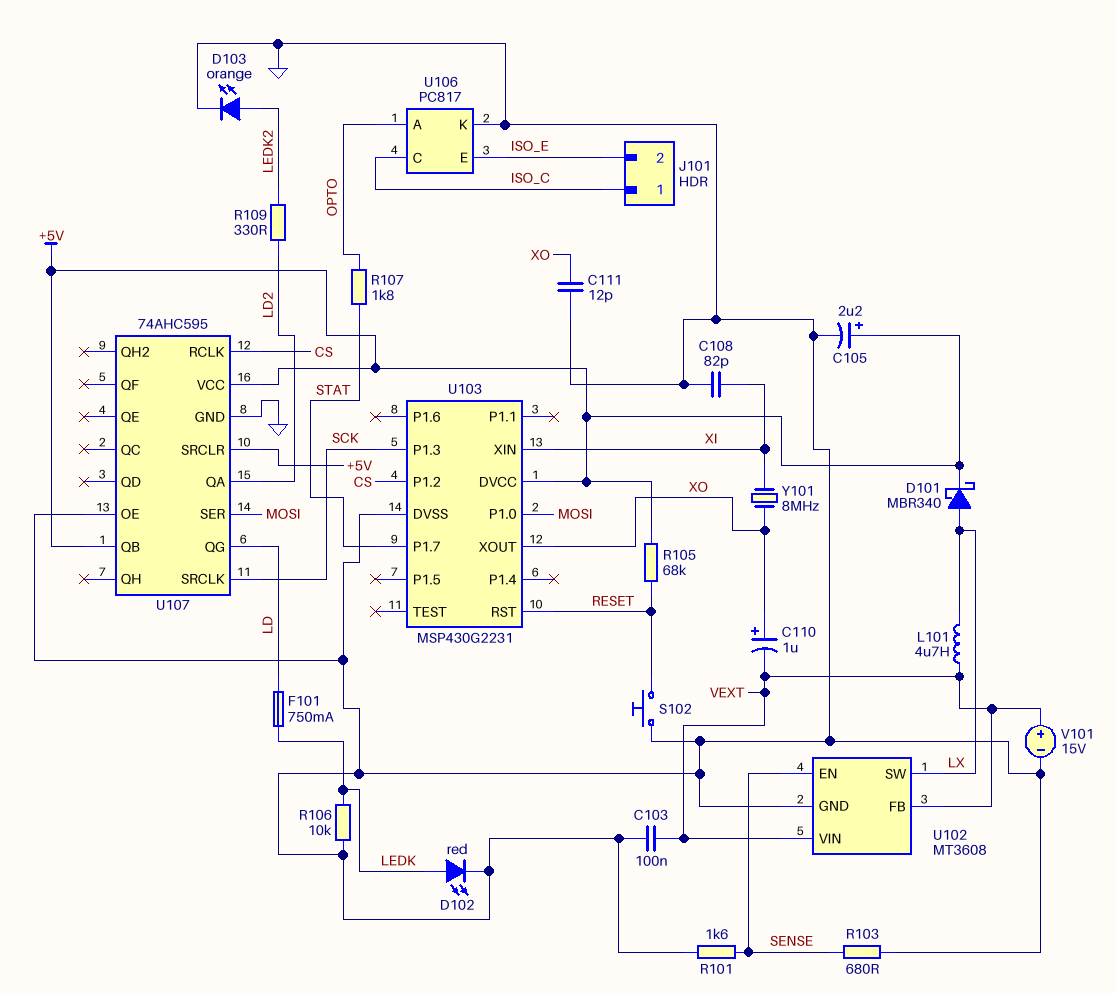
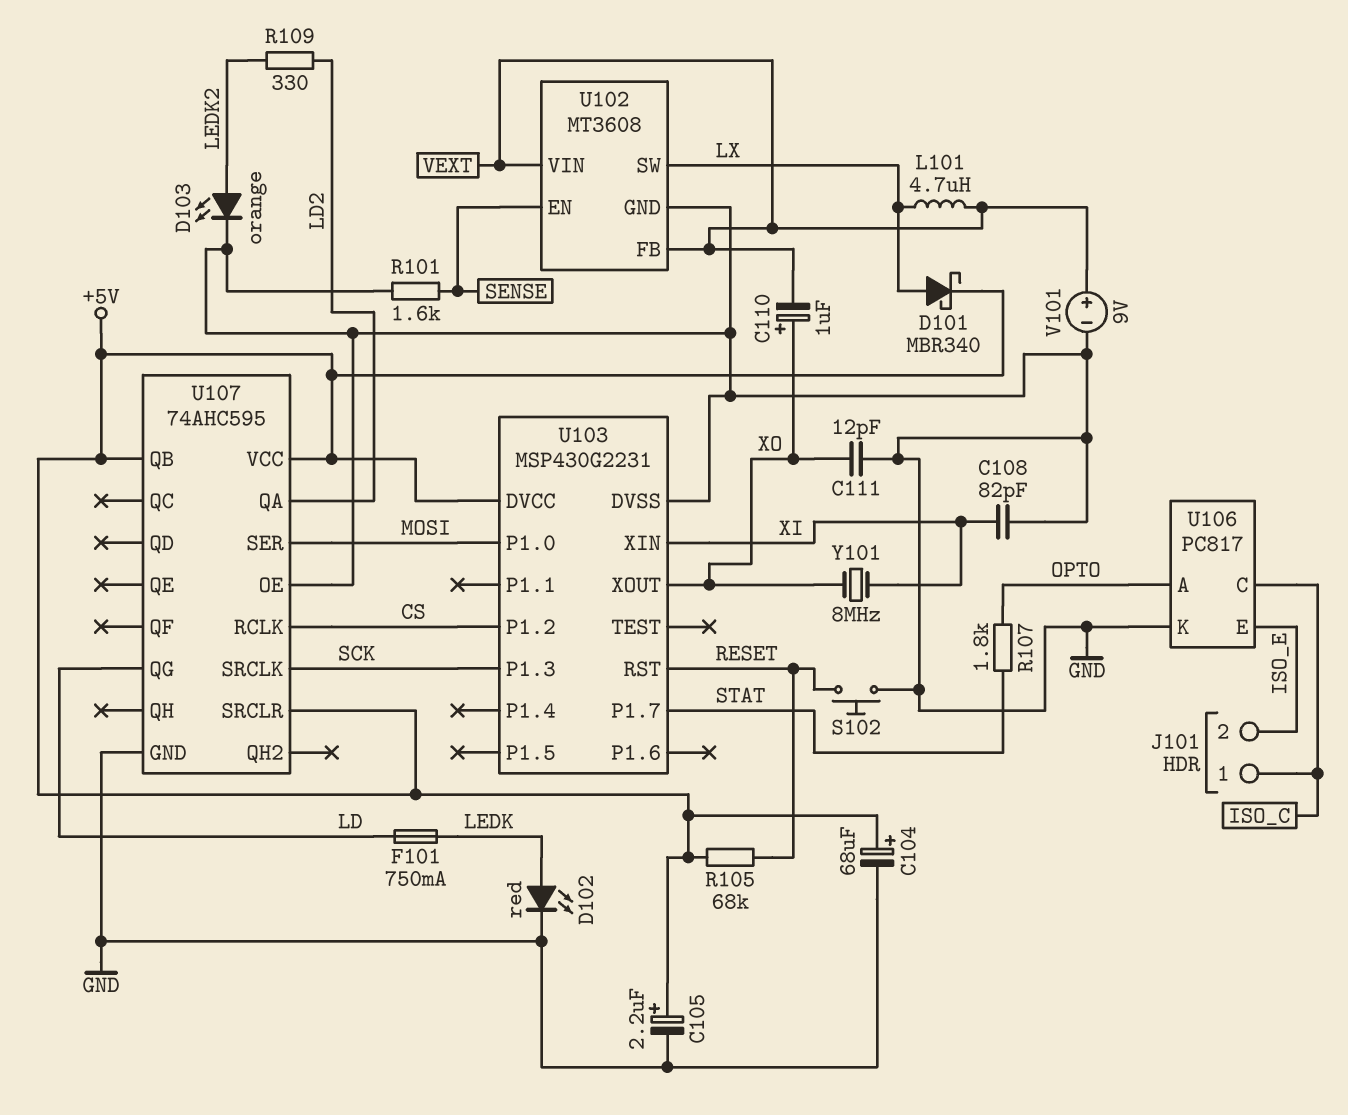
C103: 100nF (GND, VEXT) -> none
C104: none -> 68uF (plus +5V, minus GND)
R103: 680 (GND, SENSE) -> none
R106: 10k (GND, LEDK) -> none
V101: 15V (plus VEXT, minus GND) -> 9V (plus VEXT, minus GND)

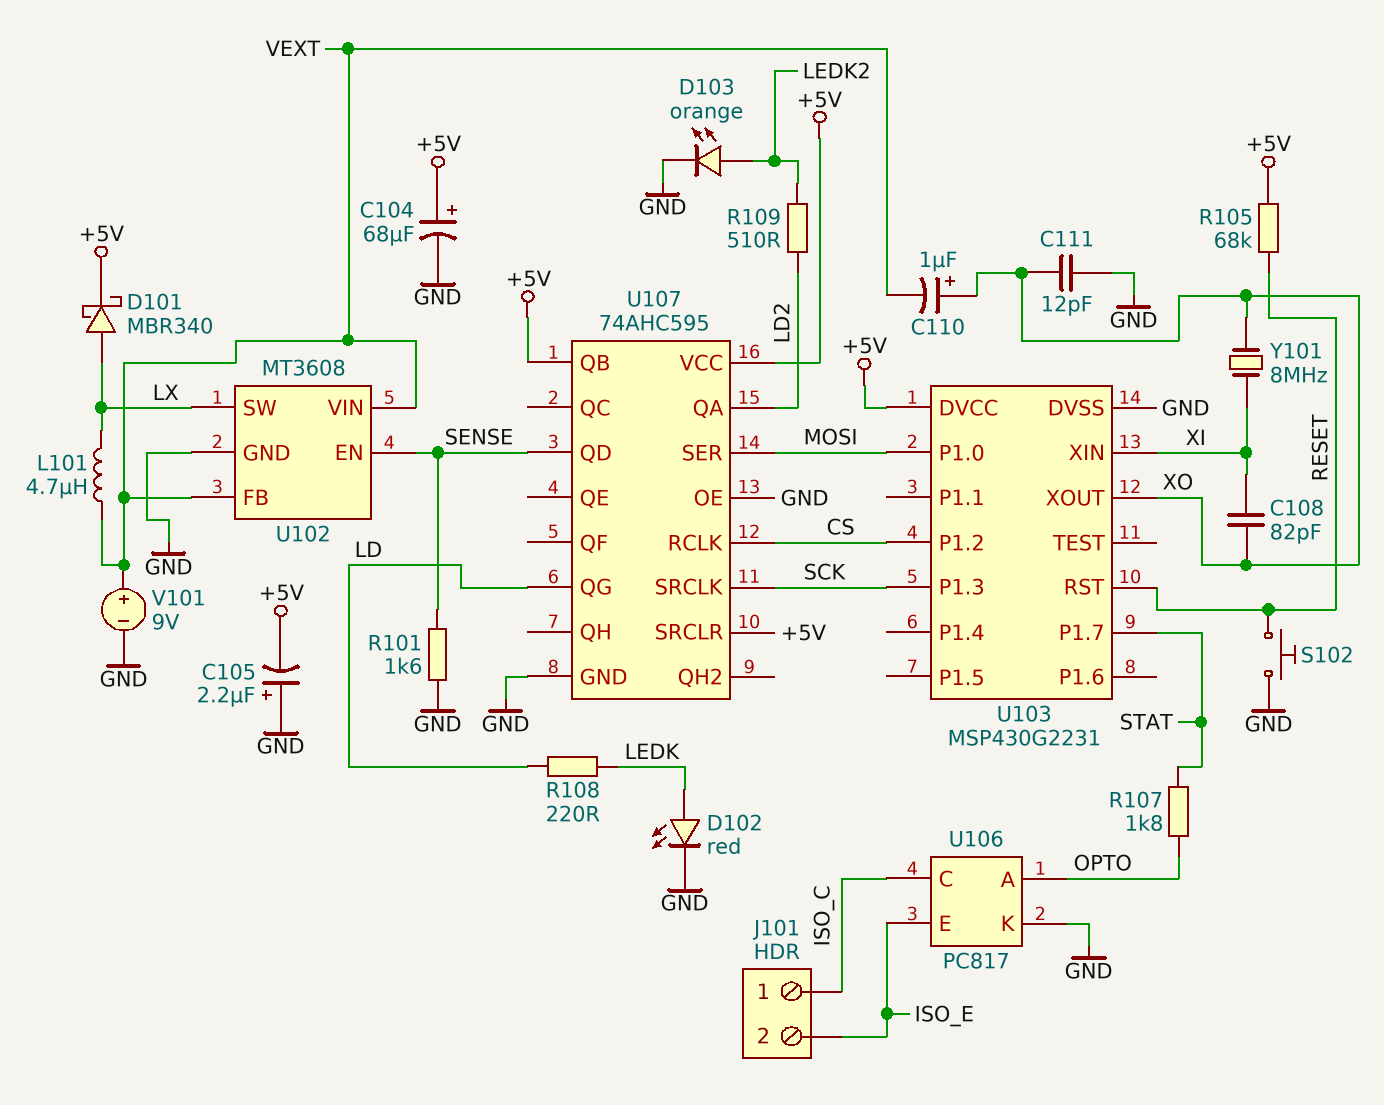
C105: 2.2uF (plus +5V, minus GND) -> 2.2uF (plus GND, minus +5V)
C108: 82pF (GND, XI) -> 82pF (XI, XO)
F101: 750mA (LD, LEDK) -> none
R108: none -> 220 (LD, LEDK)
R109: 330 (LD2, LEDK2) -> 510 (LD2, LEDK2)
U107 pin QD: none -> SENSE

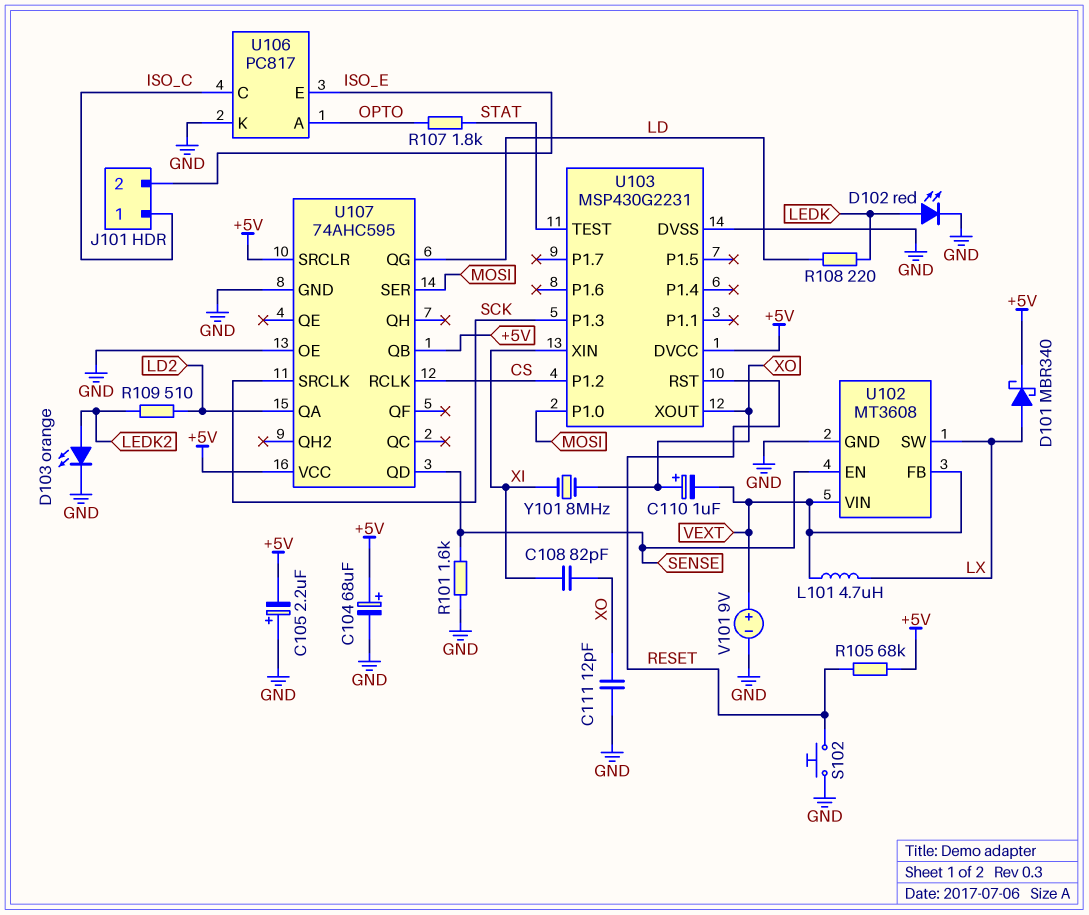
U103 pin P1.7: STAT -> none
U103 pin TEST: none -> STAT

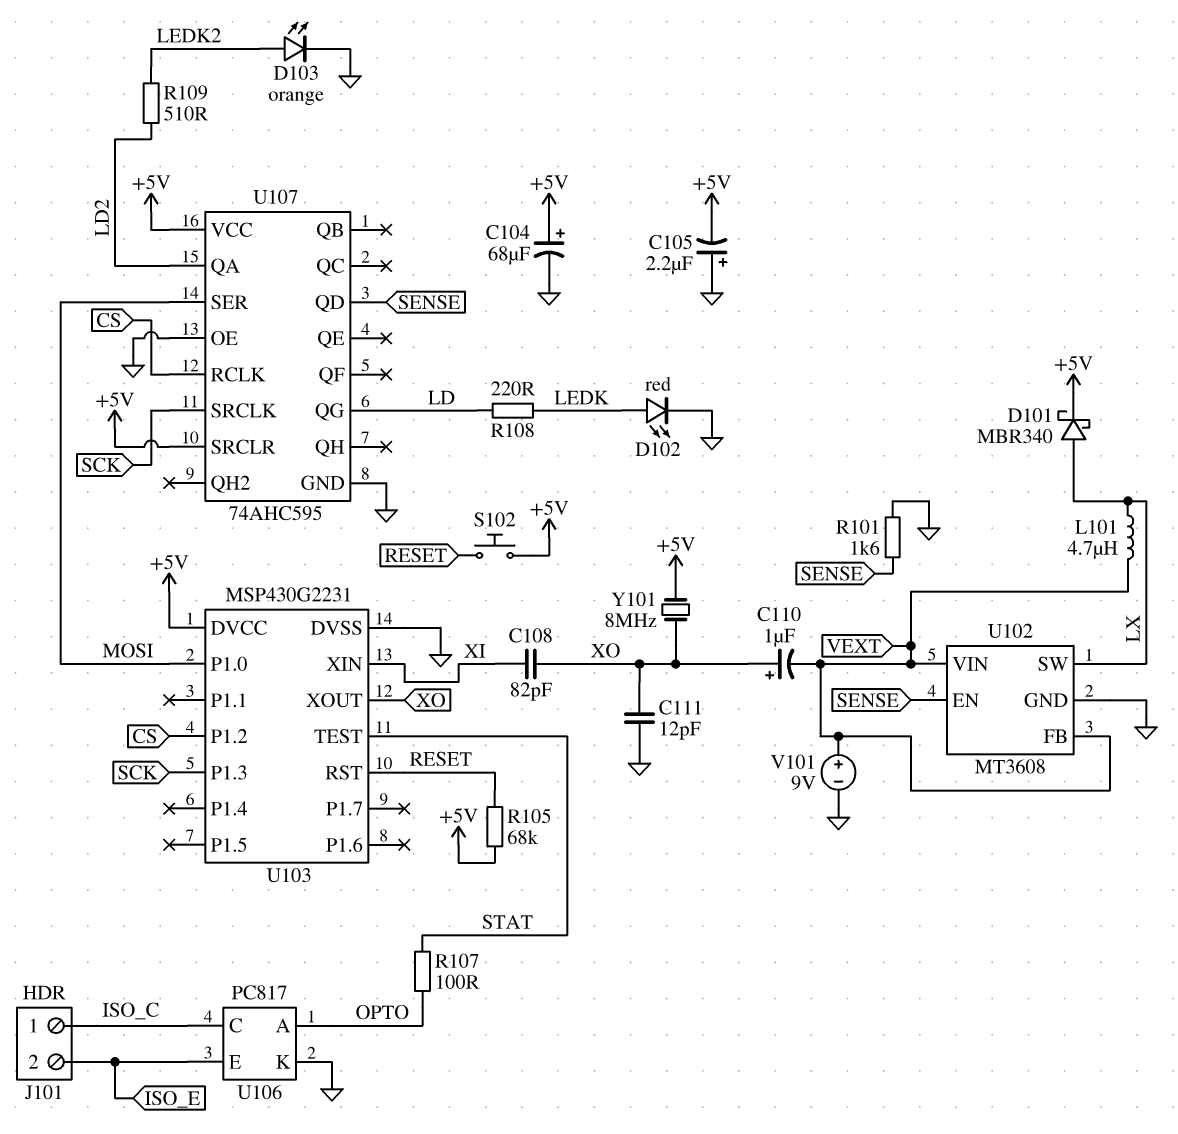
R107: 1.8k (OPTO, STAT) -> 100 (OPTO, STAT)
S102: button (GND, RESET) -> button (+5V, RESET)
U107 pin QB: +5V -> none
Y101: 8MHz (XI, XO) -> 8MHz (+5V, XO)

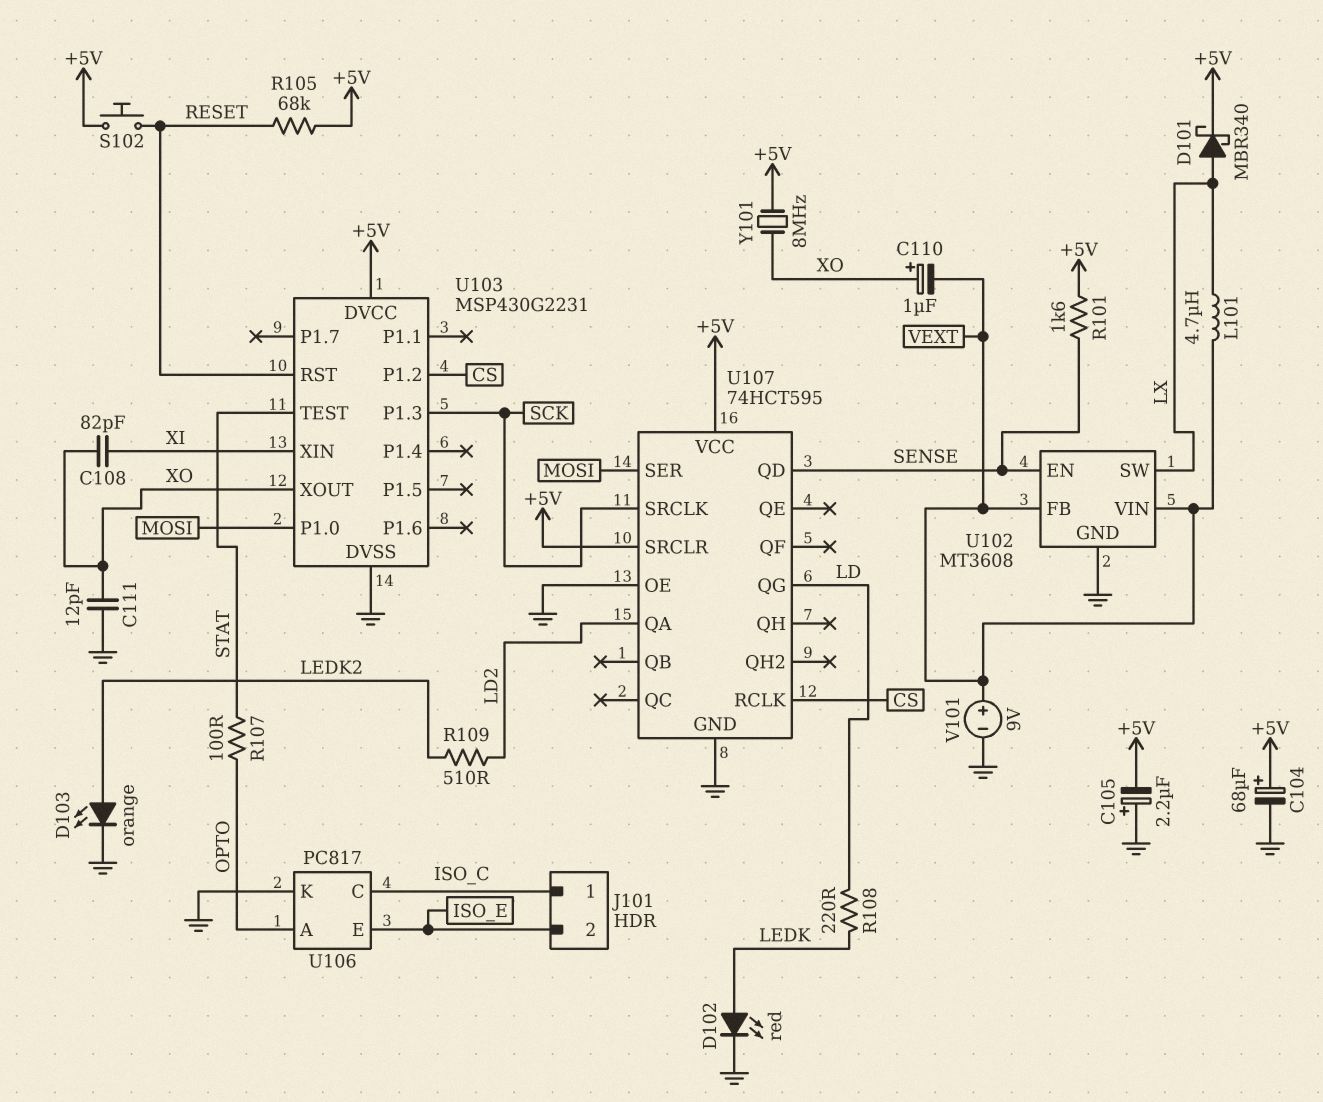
R101: 1.6k (GND, SENSE) -> 1.6k (+5V, SENSE)
U107: 74AHC595 -> 74HCT595

